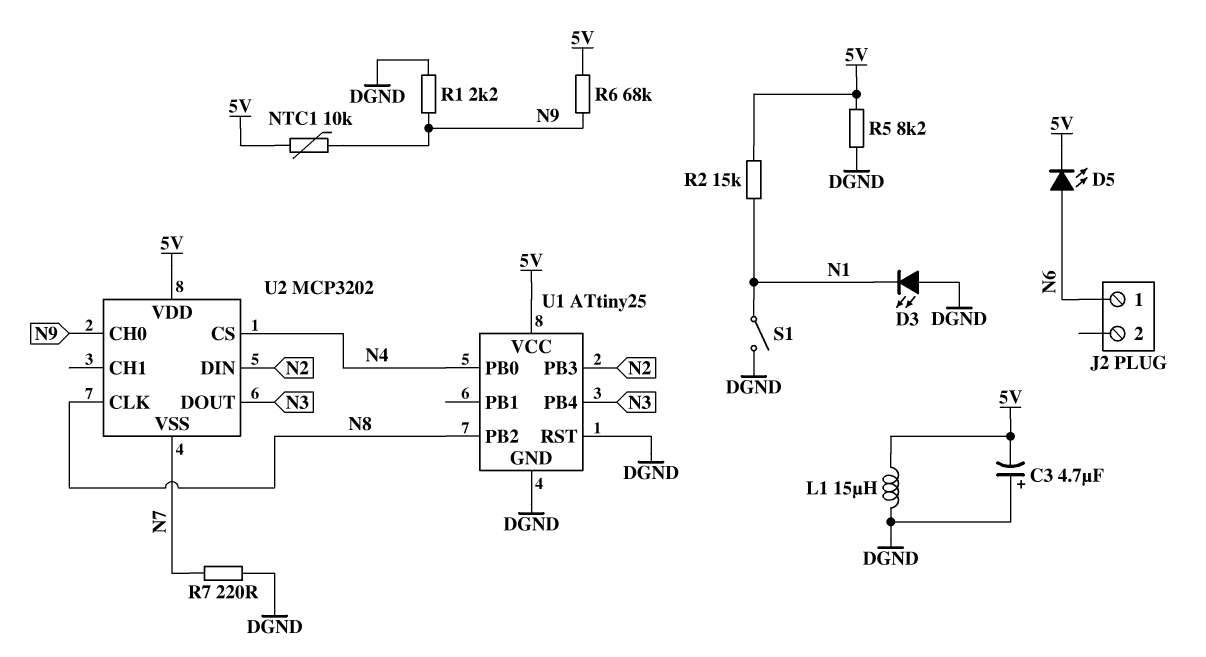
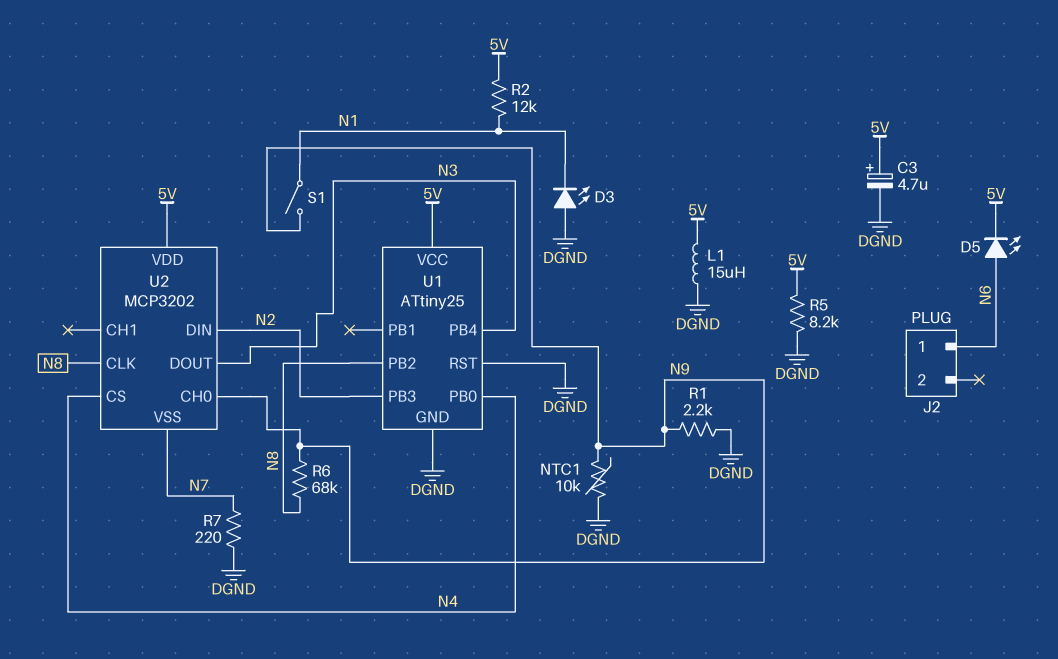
C3: 4.7uF (plus DGND, minus 5V) -> 4.7uF (plus 5V, minus DGND)
NTC1: 10k (5V, N9) -> 10k (DGND, N9)
R2: 15k (5V, N1) -> 12k (5V, N1)
R6: 68k (5V, N9) -> 68k (N8, N9)
S1: switch (DGND, N1) -> switch (N1, N9)

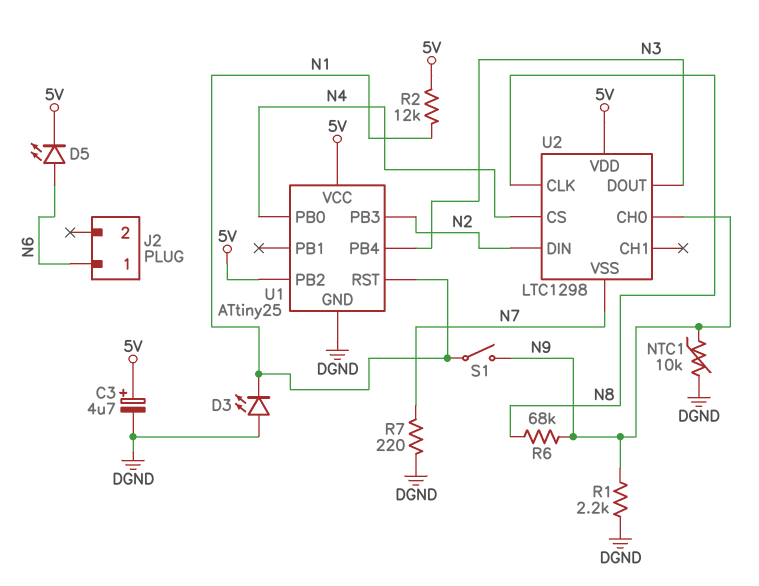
L1: 15uH (5V, DGND) -> none
R5: 8.2k (5V, DGND) -> none
U1 pin PB2: N8 -> 5V
U1 pin RST: DGND -> N1
U2: MCP3202 -> LTC1298

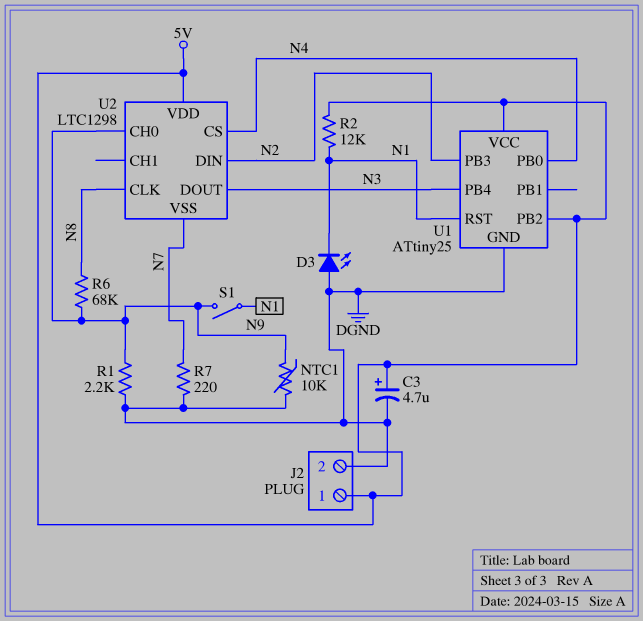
D5: LED (A N6, K 5V) -> none
J2 pin 1: N6 -> 5V
J2 pin 2: none -> DGND

